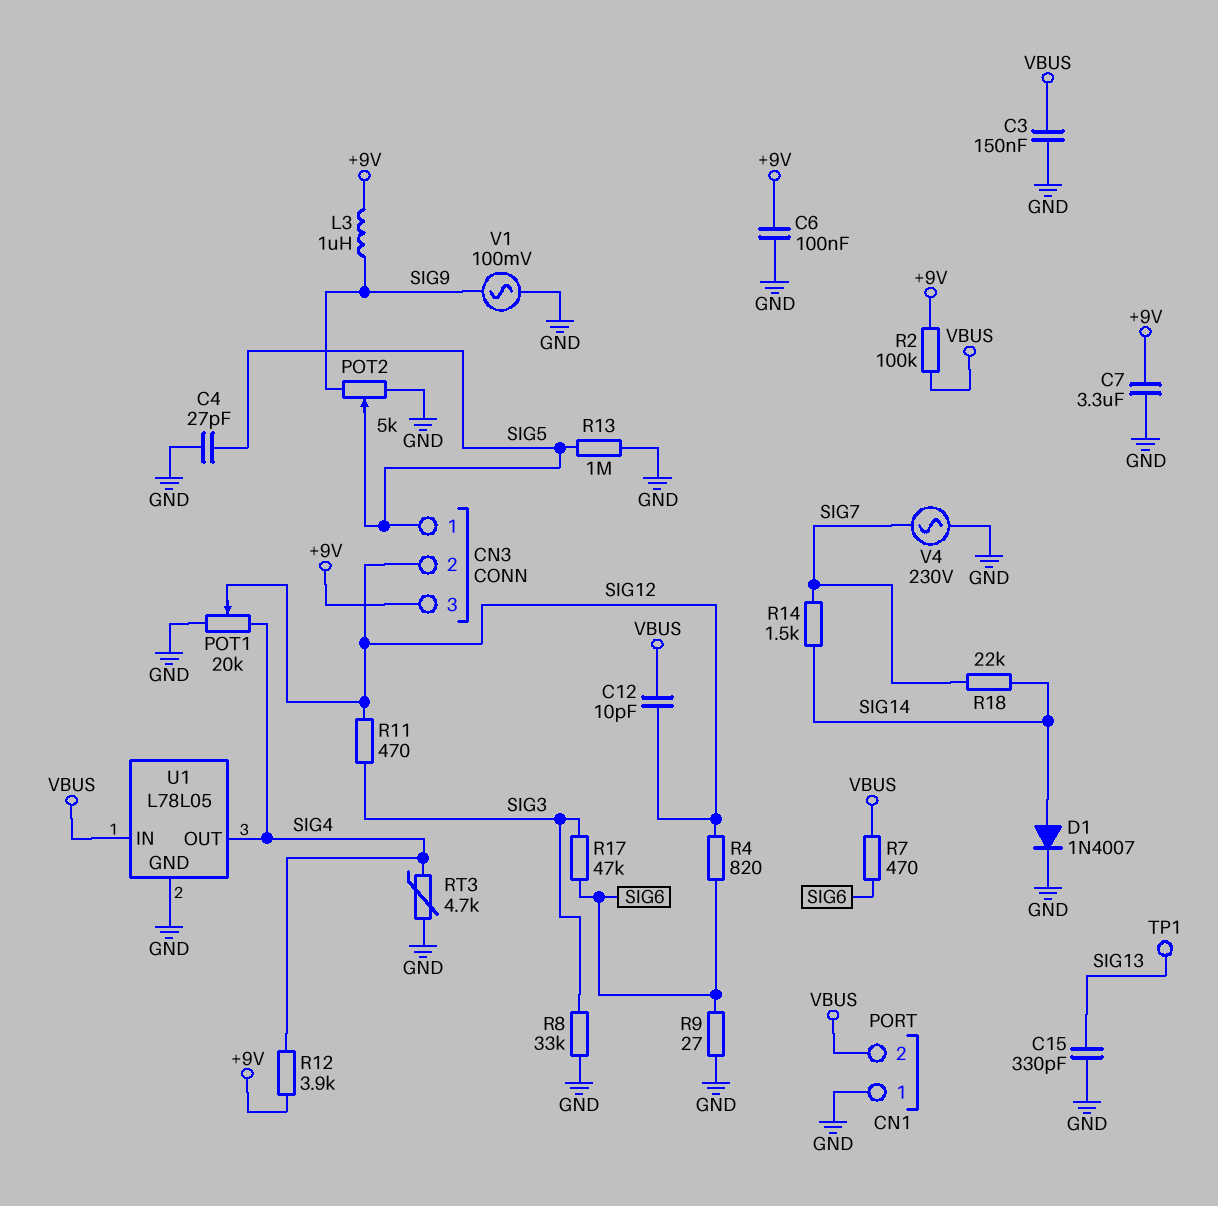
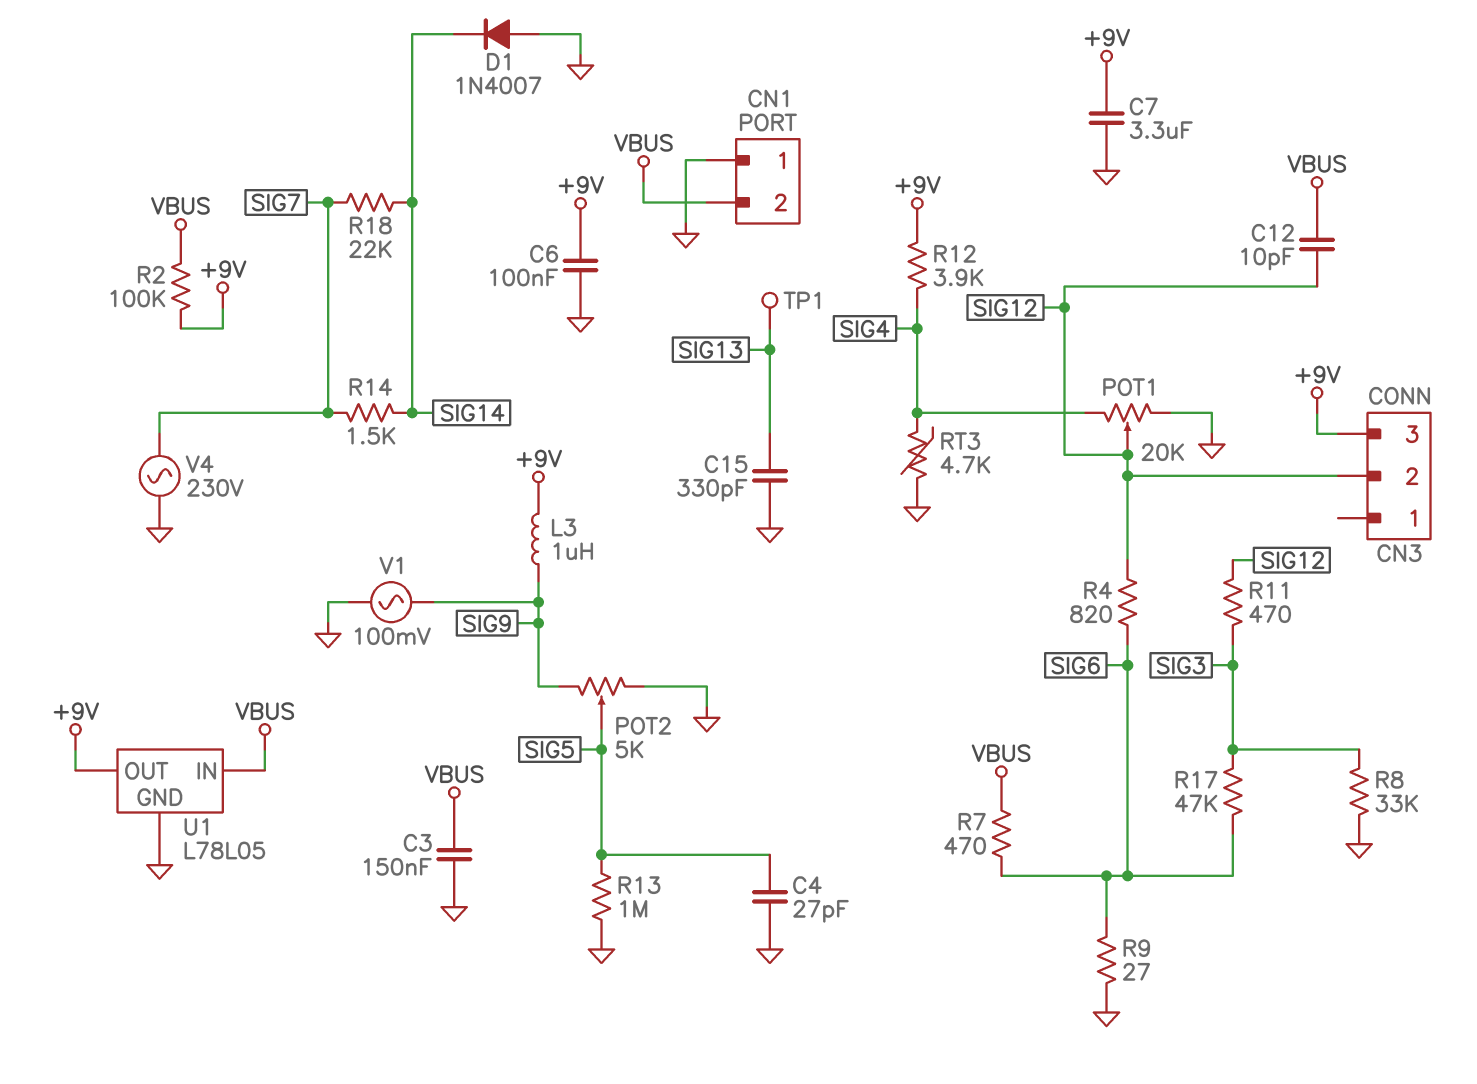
CN3 pin 1: SIG5 -> none
D1: diode 1N4007 (A SIG14, K GND) -> diode 1N4007 (A GND, K SIG14)
U1 pin OUT: SIG4 -> +9V

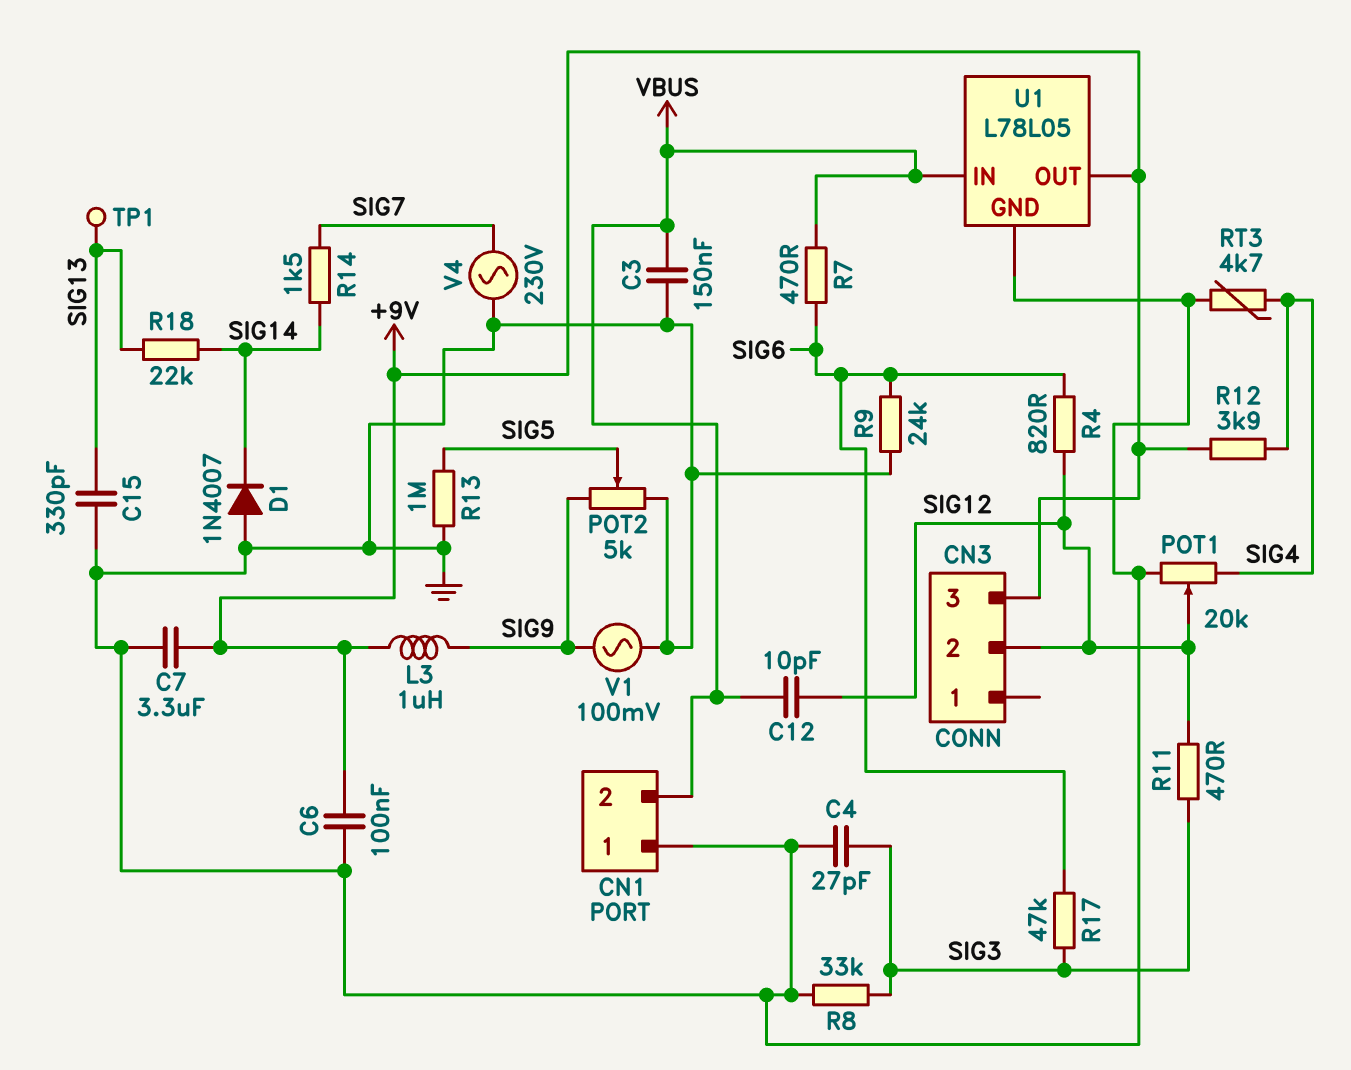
C4: 27pF (GND, SIG5) -> 27pF (GND, SIG3)
R2: 100k (+9V, VBUS) -> none
R9: 27 (GND, SIG6) -> 24k (GND, SIG6)
R18: 22k (SIG7, SIG14) -> 22k (SIG13, SIG14)

